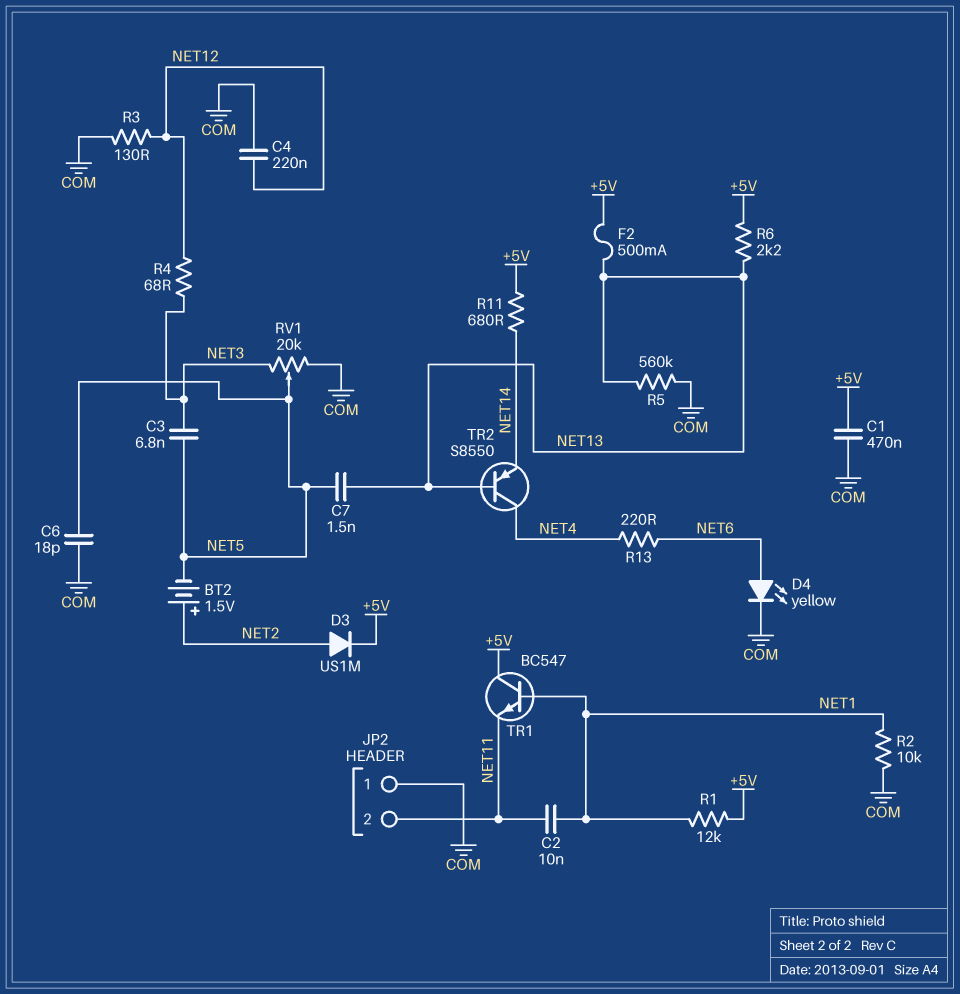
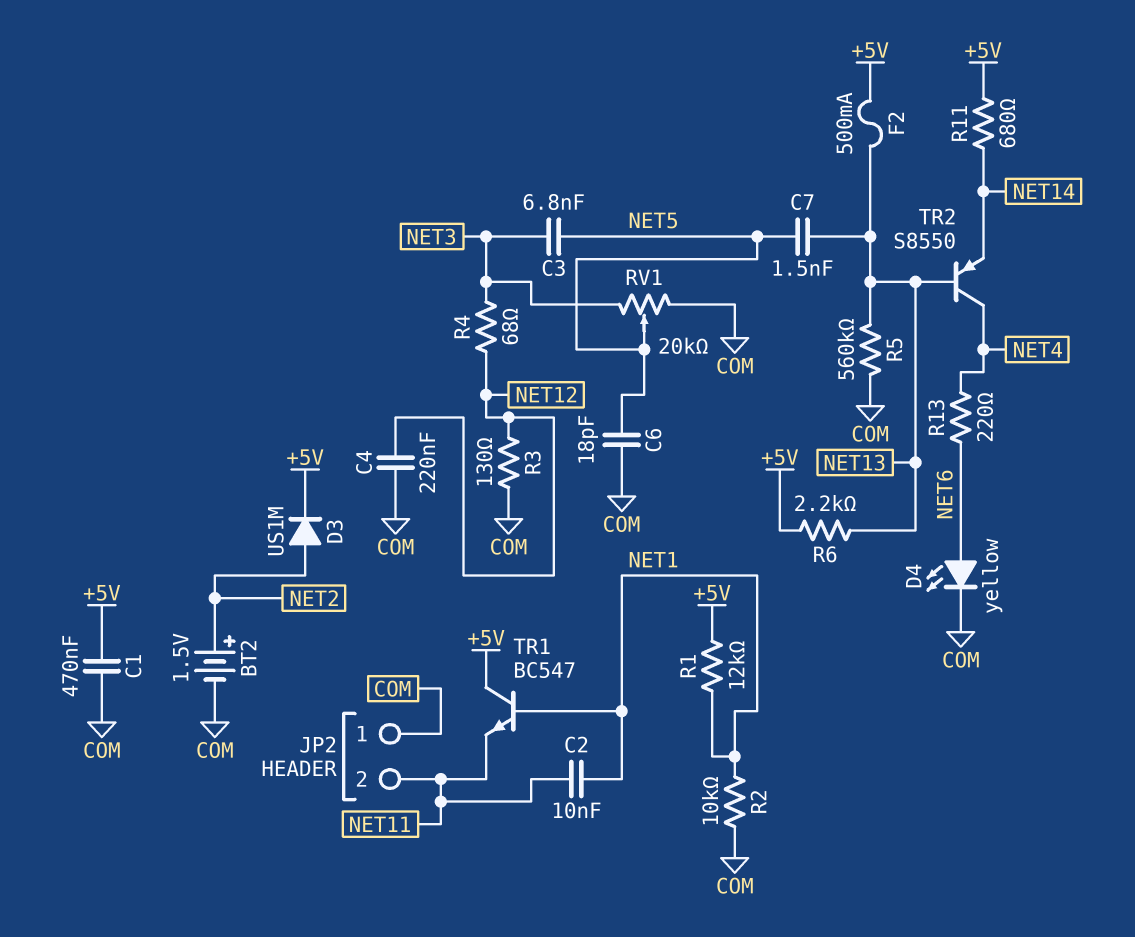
BT2: 1.5V (plus NET2, minus NET5) -> 1.5V (plus NET2, minus COM)

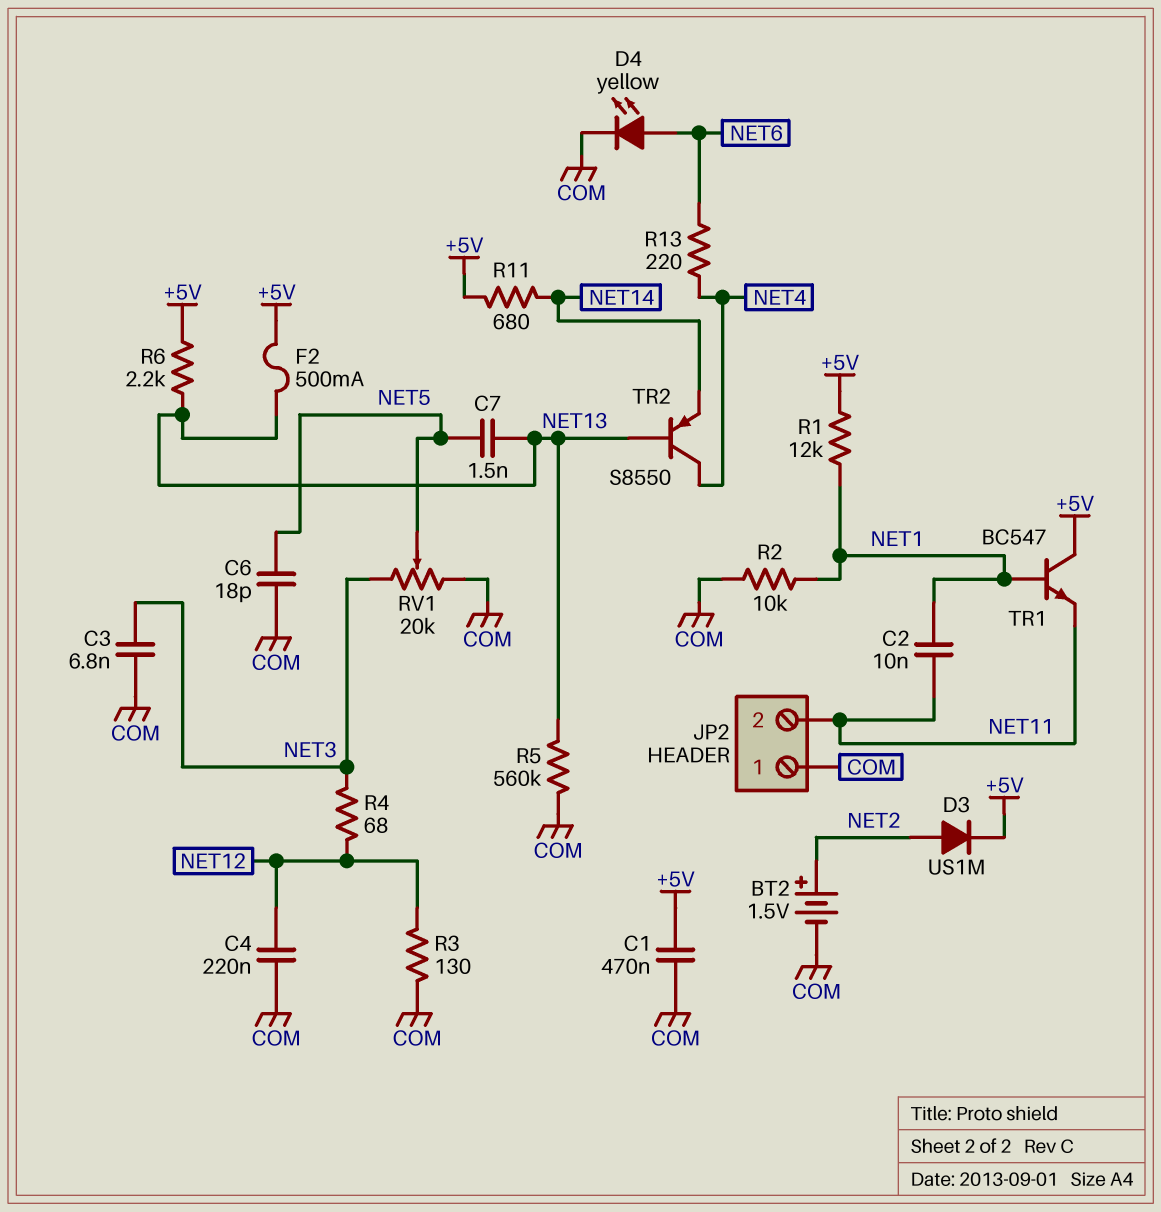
C3: 6.8nF (NET3, NET5) -> 6.8nF (COM, NET3)

